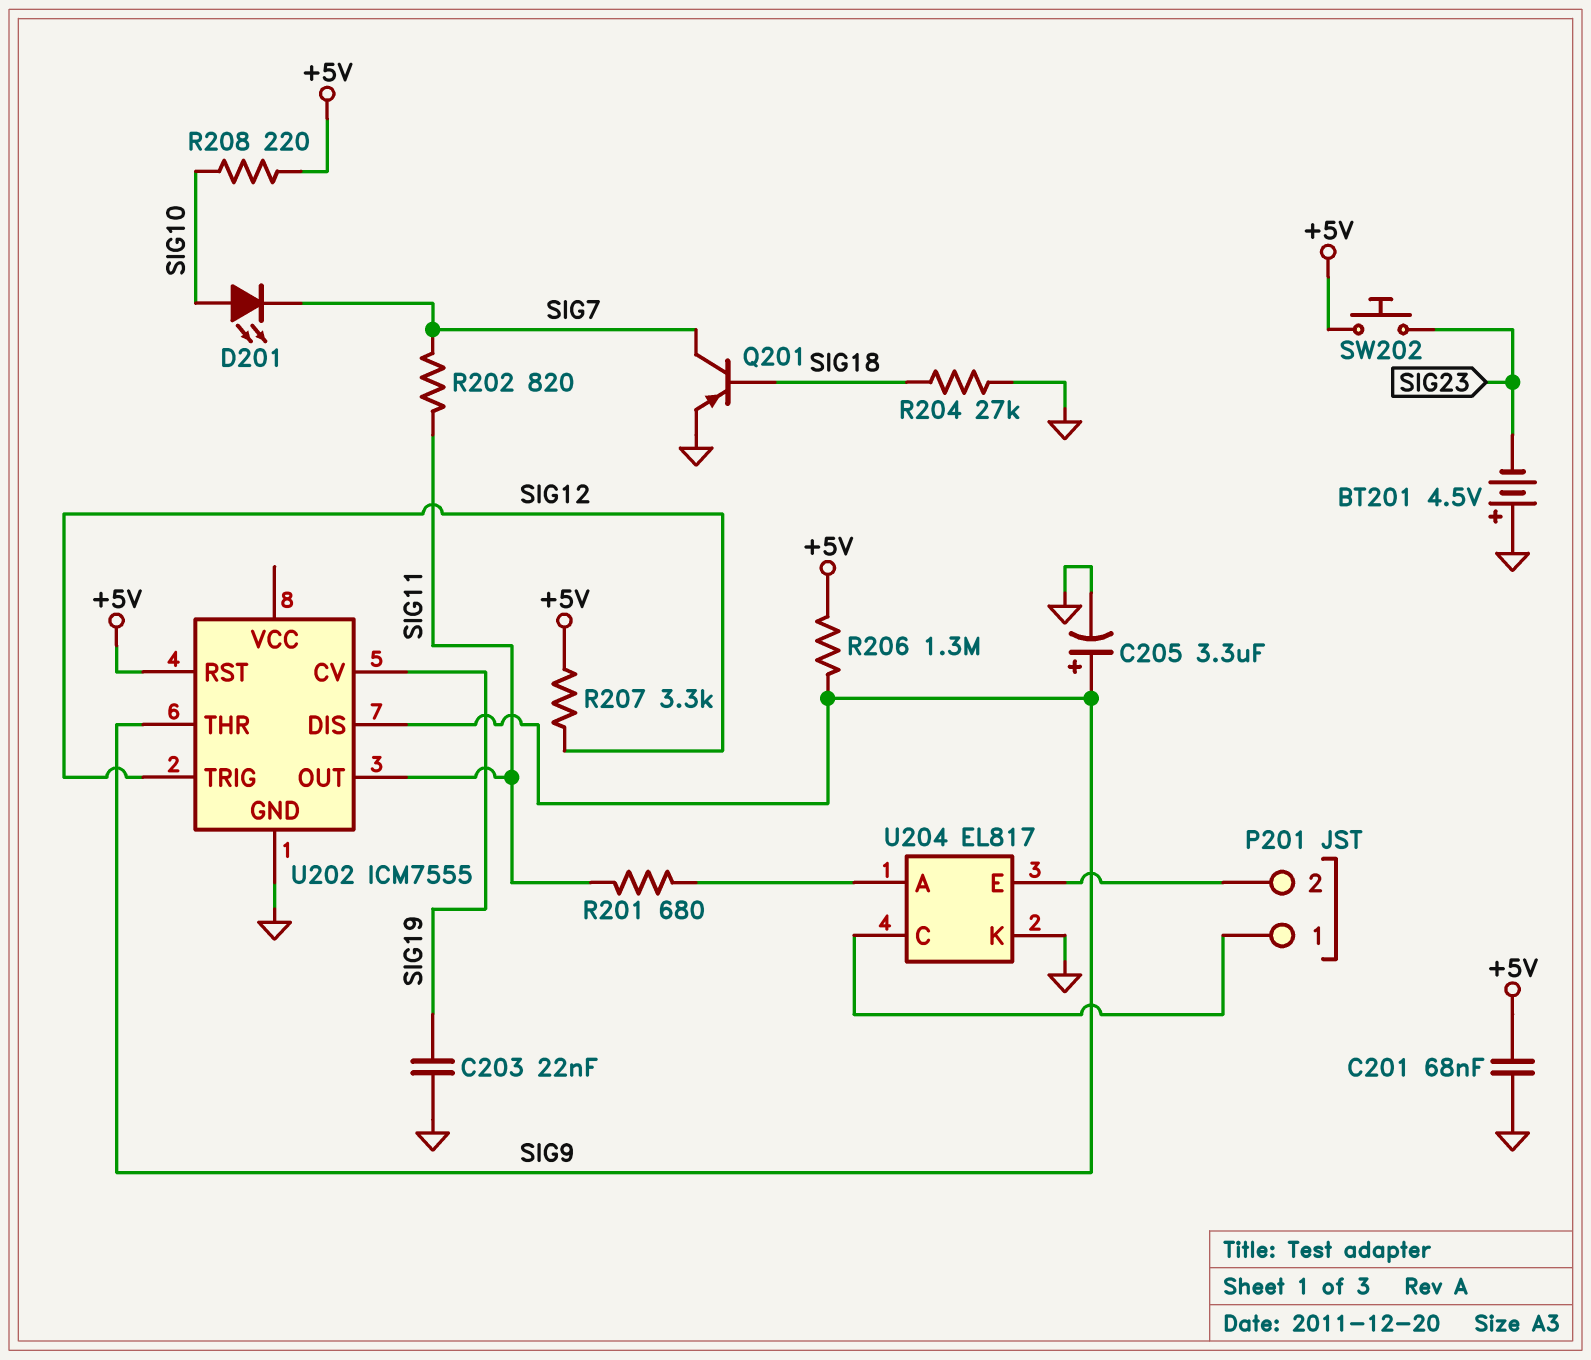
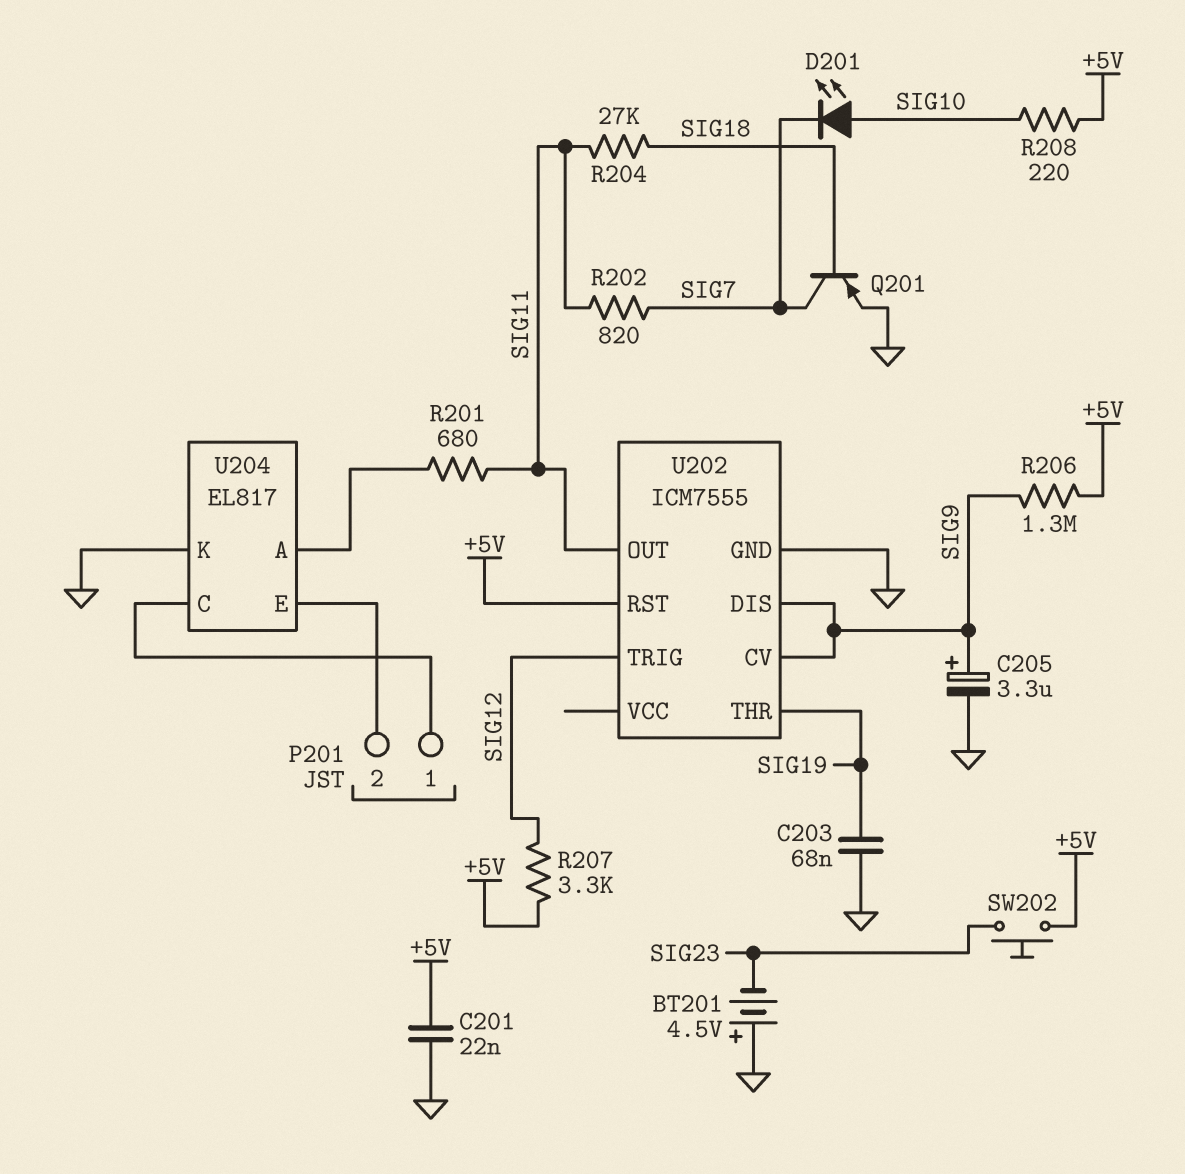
C201: 68nF (+5V, GND) -> 22nF (+5V, GND)
C203: 22nF (GND, SIG19) -> 68nF (GND, SIG19)
R204: 27k (GND, SIG18) -> 27k (SIG11, SIG18)
U202 pin CV: SIG19 -> SIG9
U202 pin THR: SIG9 -> SIG19

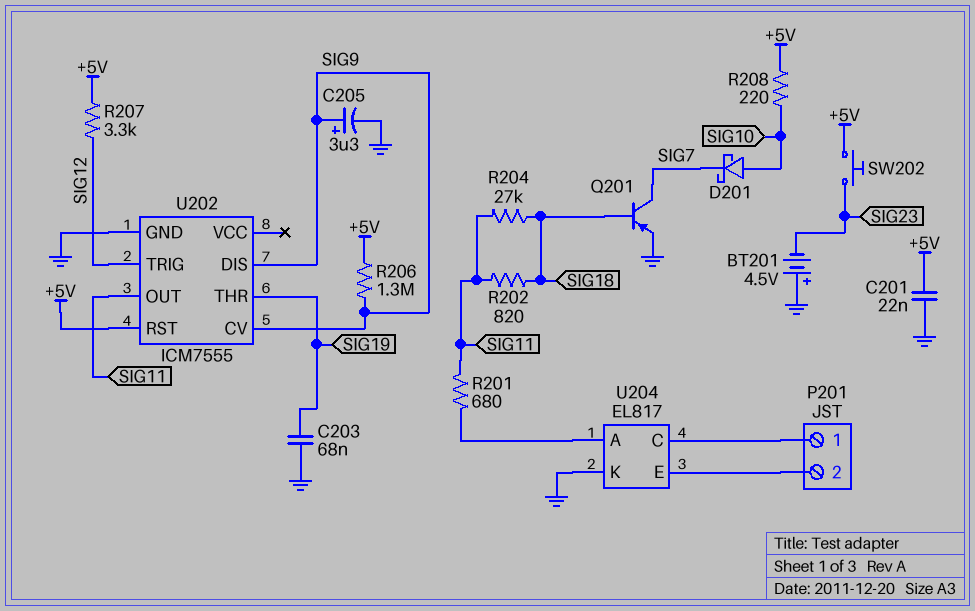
D201: LED (A SIG10, K SIG7) -> schottky (A SIG10, K SIG7)
R202: 820 (SIG7, SIG11) -> 820 (SIG11, SIG18)

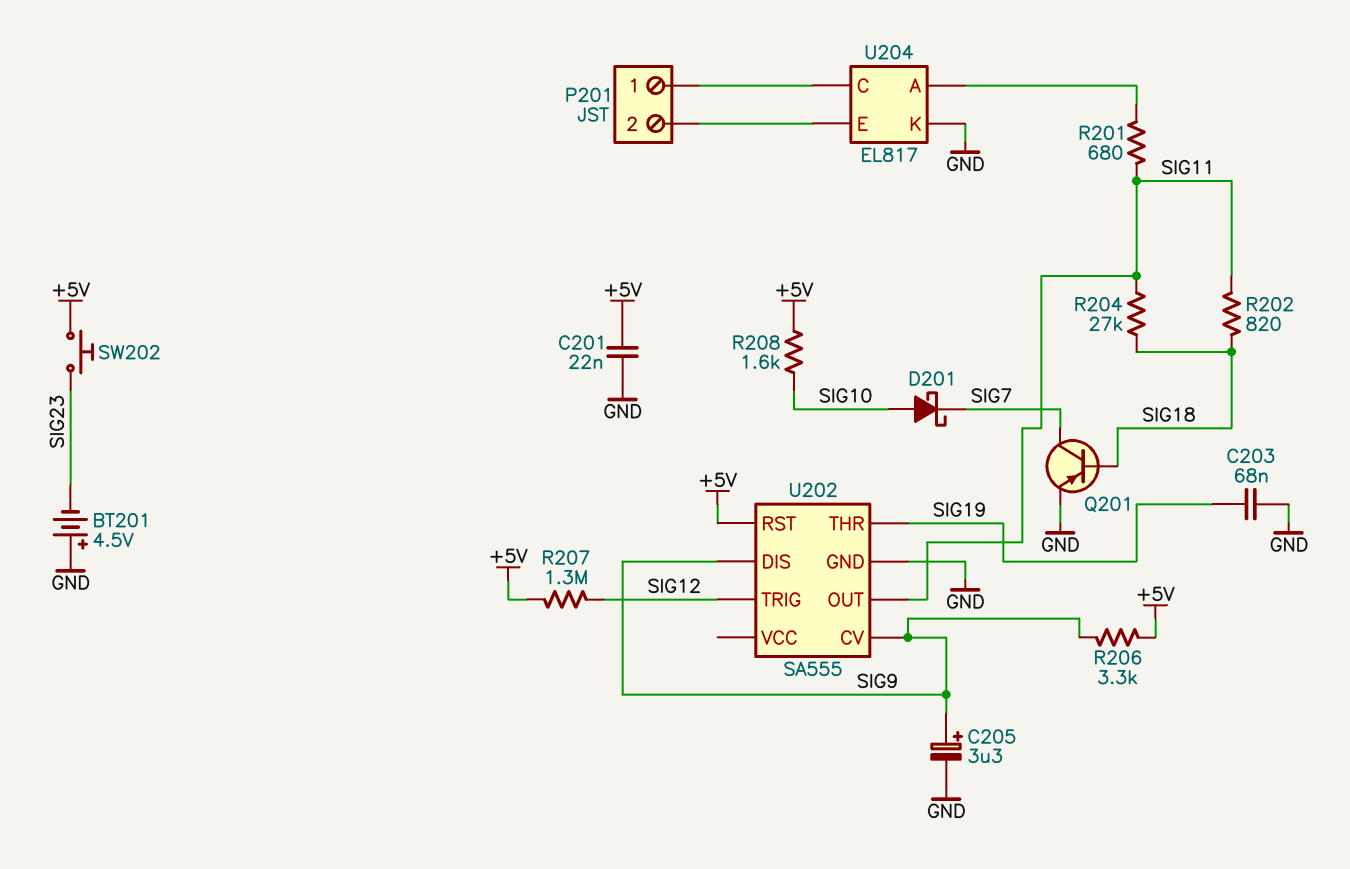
R206: 1.3M (+5V, SIG9) -> 3.3k (+5V, SIG9)
R207: 3.3k (+5V, SIG12) -> 1.3M (+5V, SIG12)
R208: 220 (+5V, SIG10) -> 1.6k (+5V, SIG10)
U202: ICM7555 -> SA555

